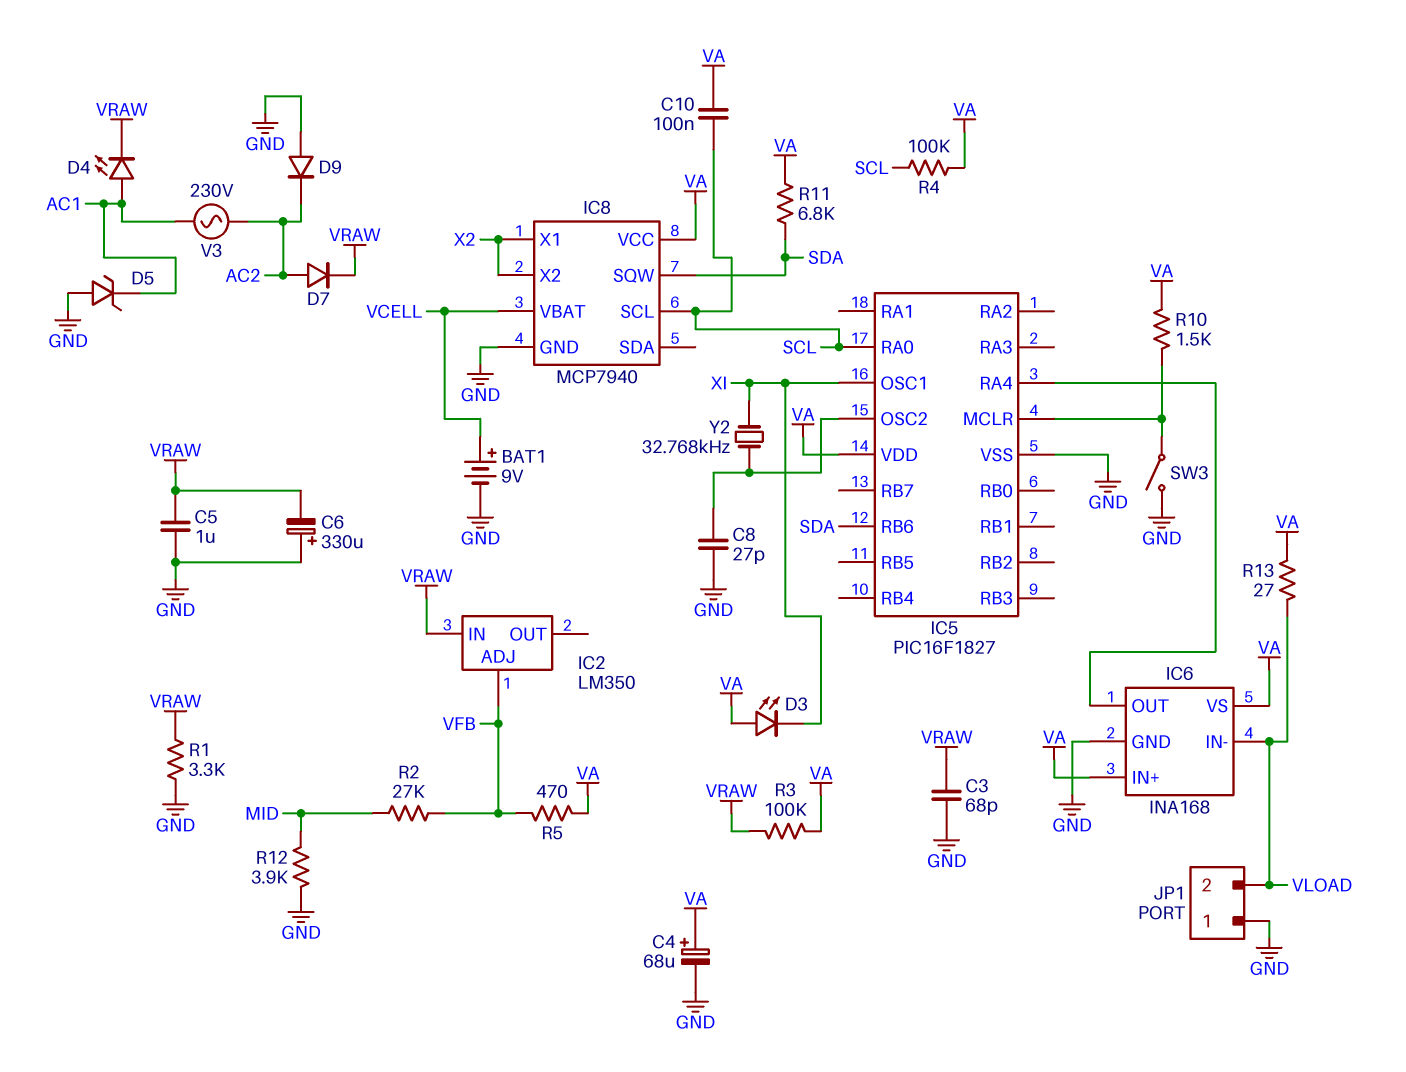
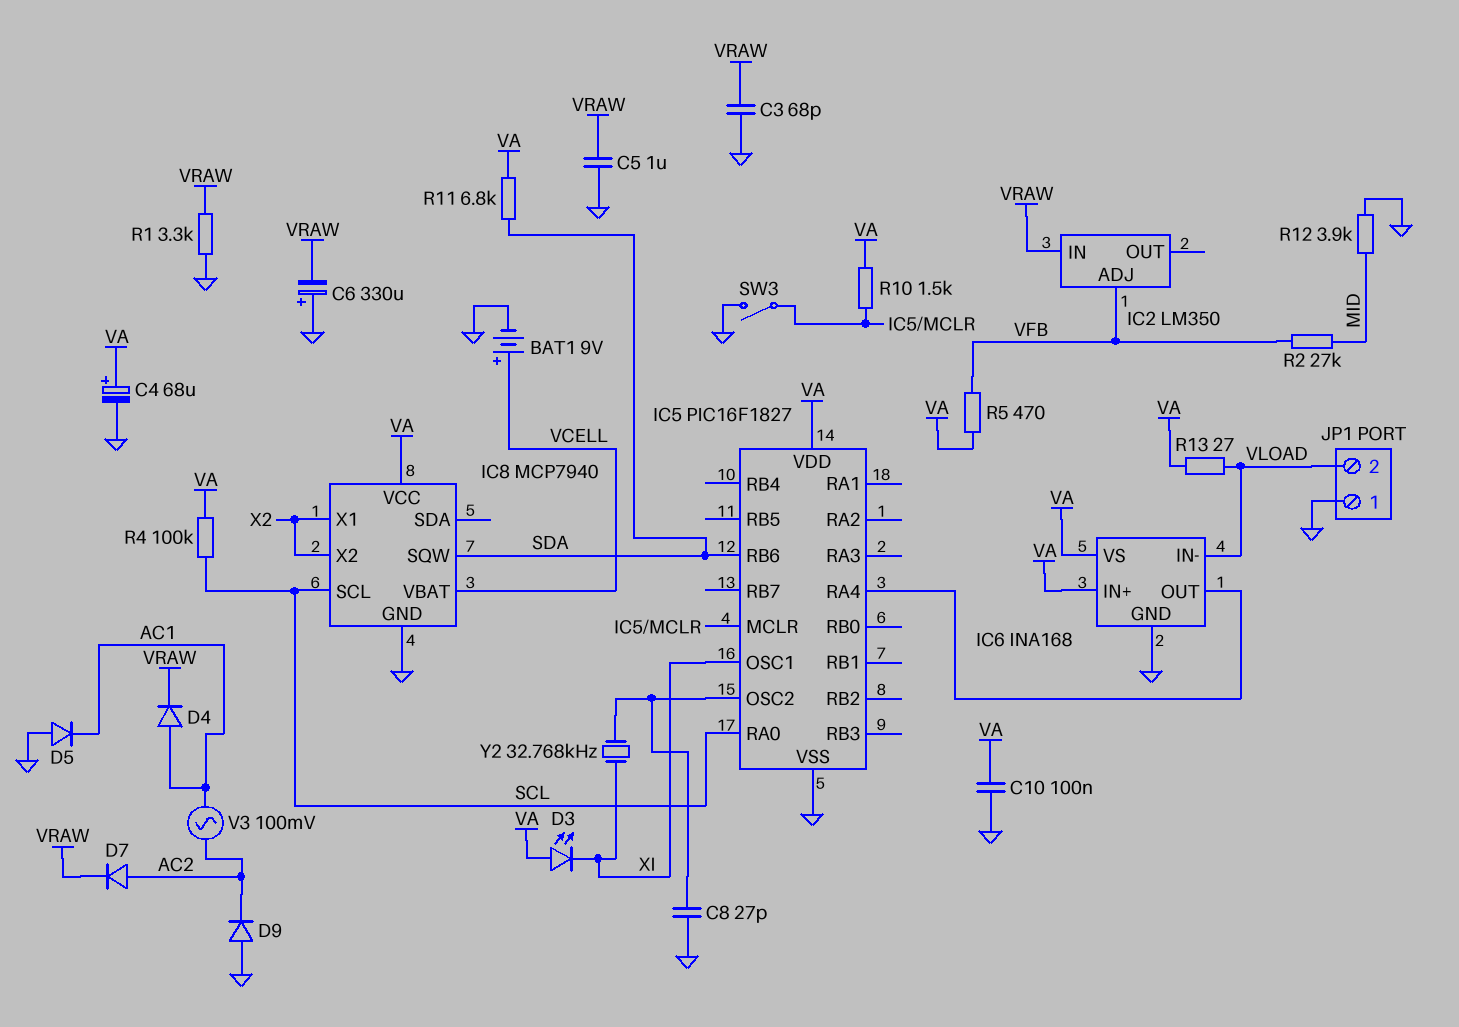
C10: 100nF (SCL, VA) -> 100nF (GND, VA)
D4: LED (A AC1, K VRAW) -> diode (A AC1, K VRAW)
D5: zener (A GND, K AC1) -> diode (A GND, K AC1)
R3: 100k (VA, VRAW) -> none
V3: AC 230V (AC1, AC2) -> AC 100mV (AC1, AC2)

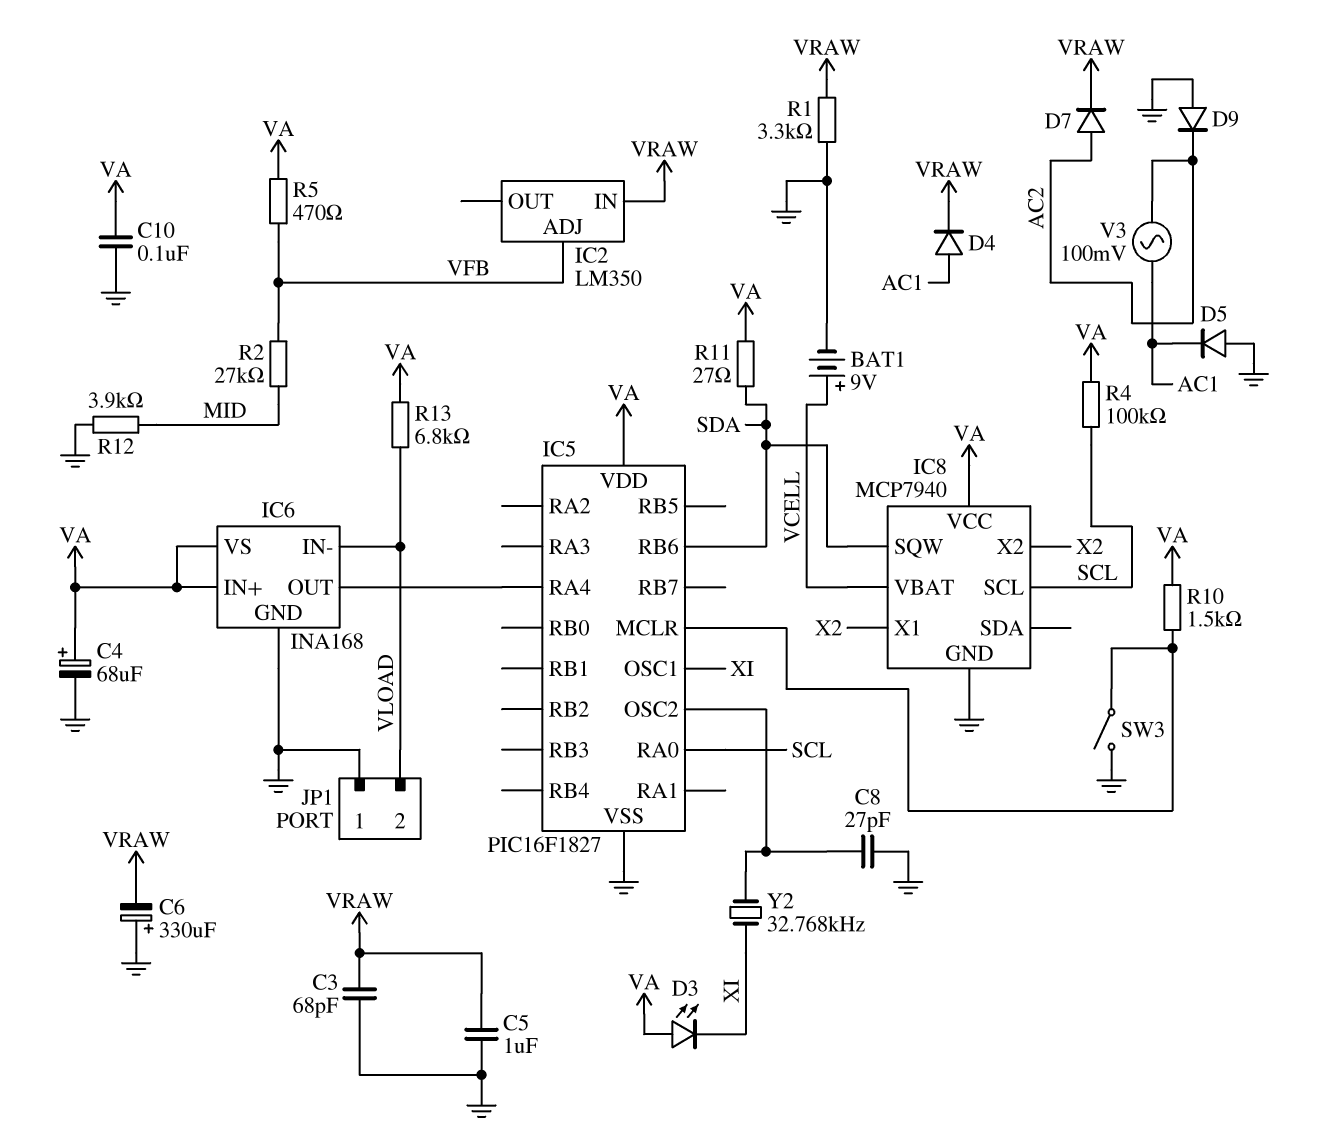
R11: 6.8k (SDA, VA) -> 27 (SDA, VA)
R13: 27 (VA, VLOAD) -> 6.8k (VA, VLOAD)

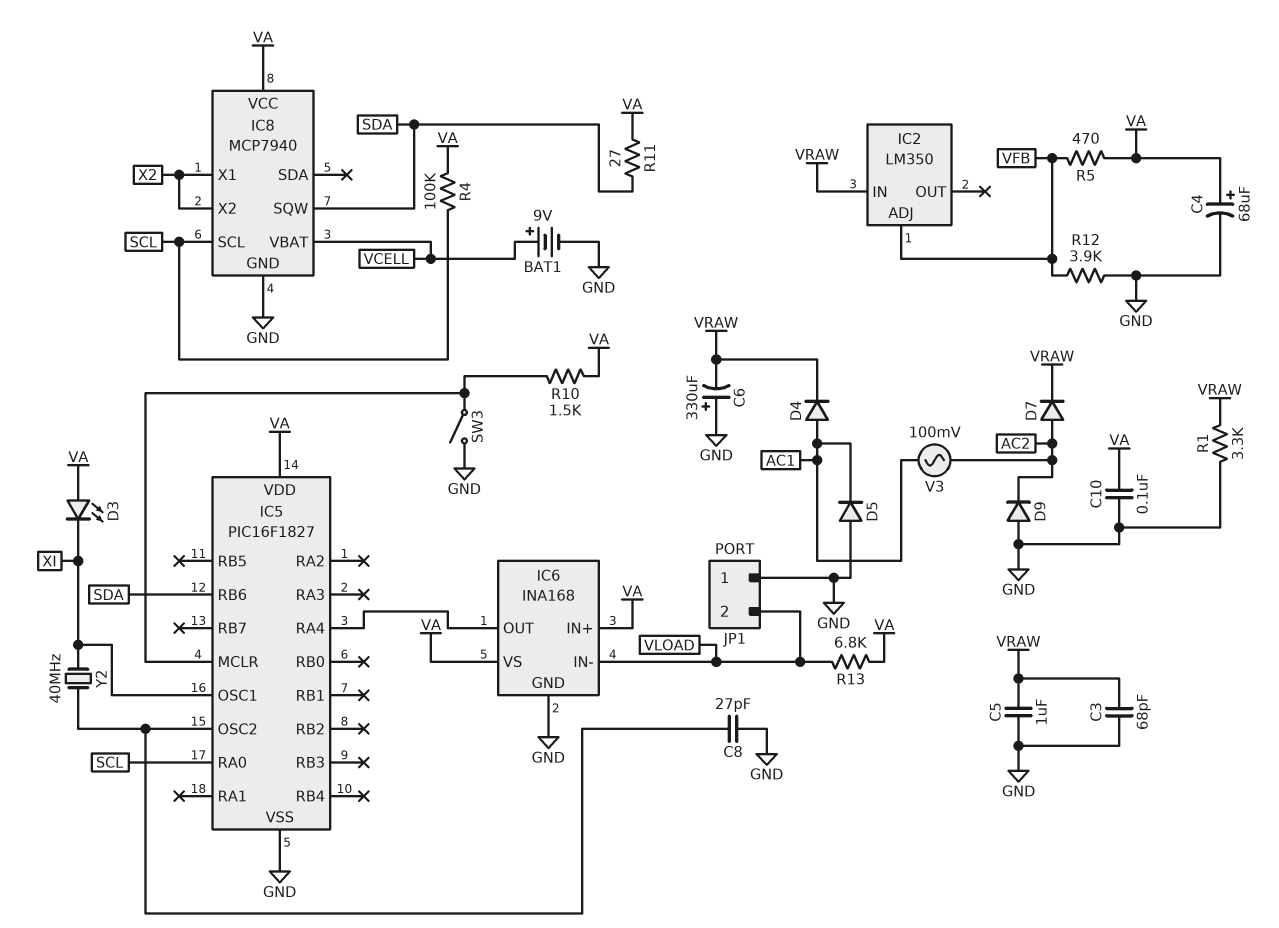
R2: 27k (MID, VFB) -> none
R12: 3.9k (GND, MID) -> 3.9k (GND, VFB)
Y2: 32.768kHz (IC5/OSC2, XI) -> 40MHz (IC5/OSC2, XI)

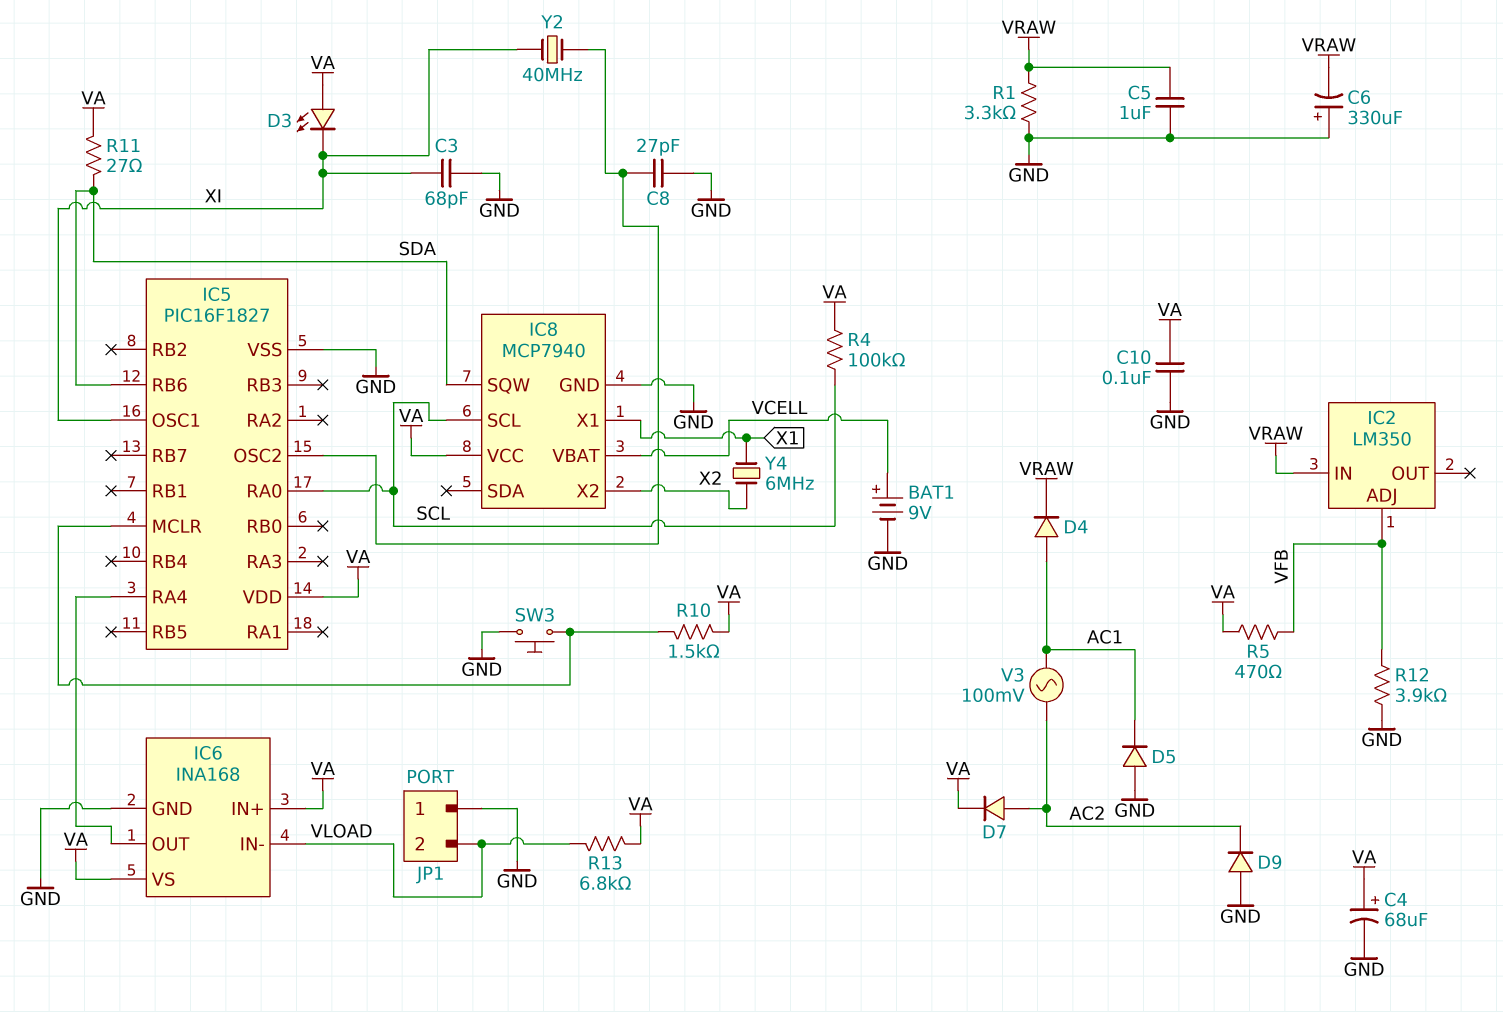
C3: 68pF (GND, VRAW) -> 68pF (GND, XI)
D7: diode (A AC2, K VRAW) -> diode (A AC2, K VA)
IC8 pin X1: X2 -> X1
SW3: switch (GND, IC5/MCLR) -> button (GND, IC5/MCLR)
Y4: none -> 6MHz (X1, X2)

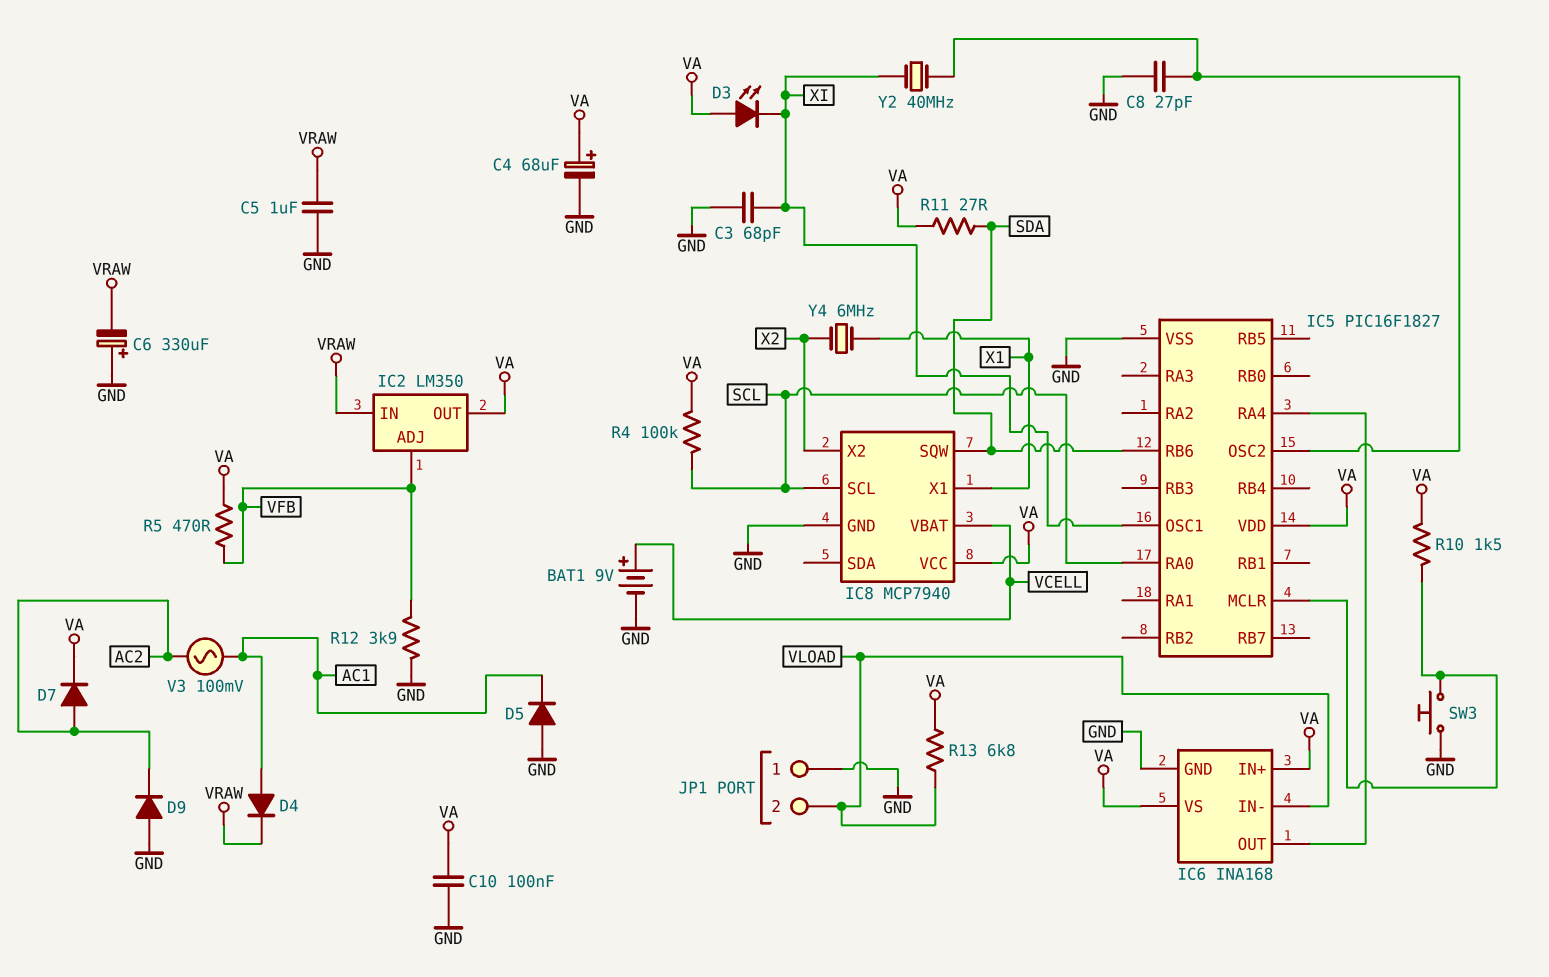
IC2 pin OUT: none -> VA
R1: 3.3k (GND, VRAW) -> none

